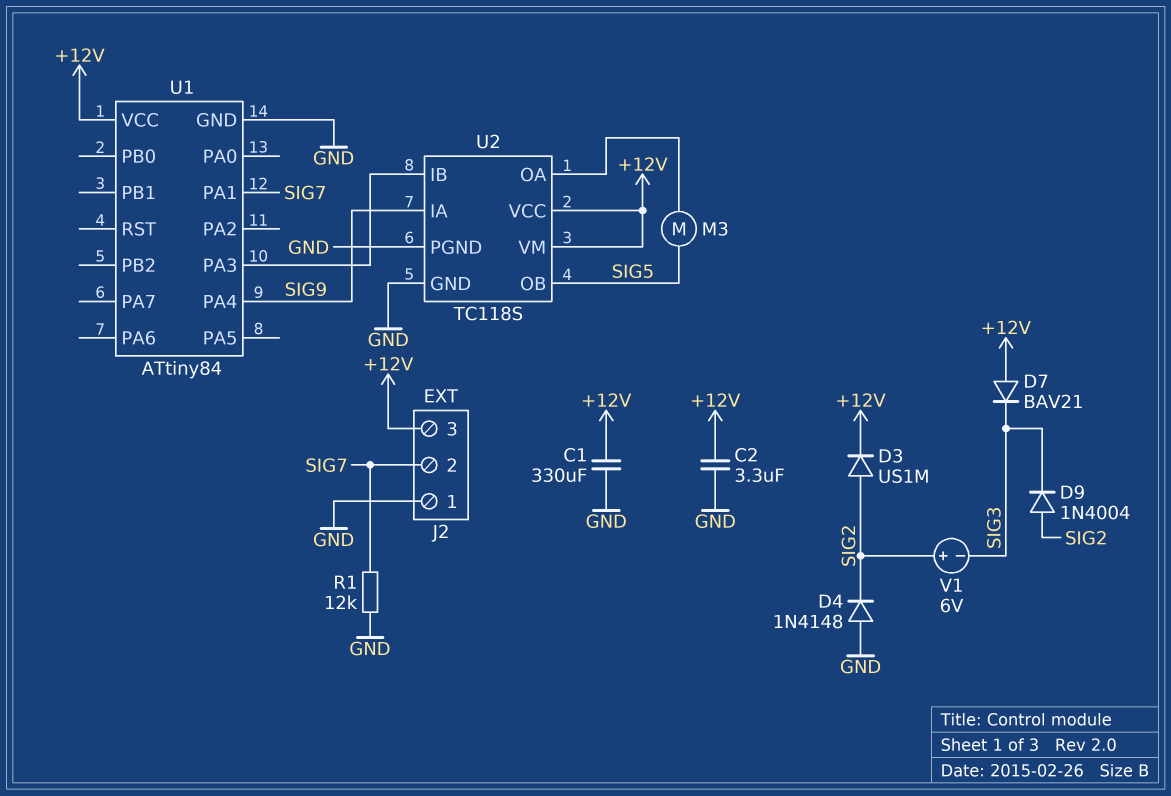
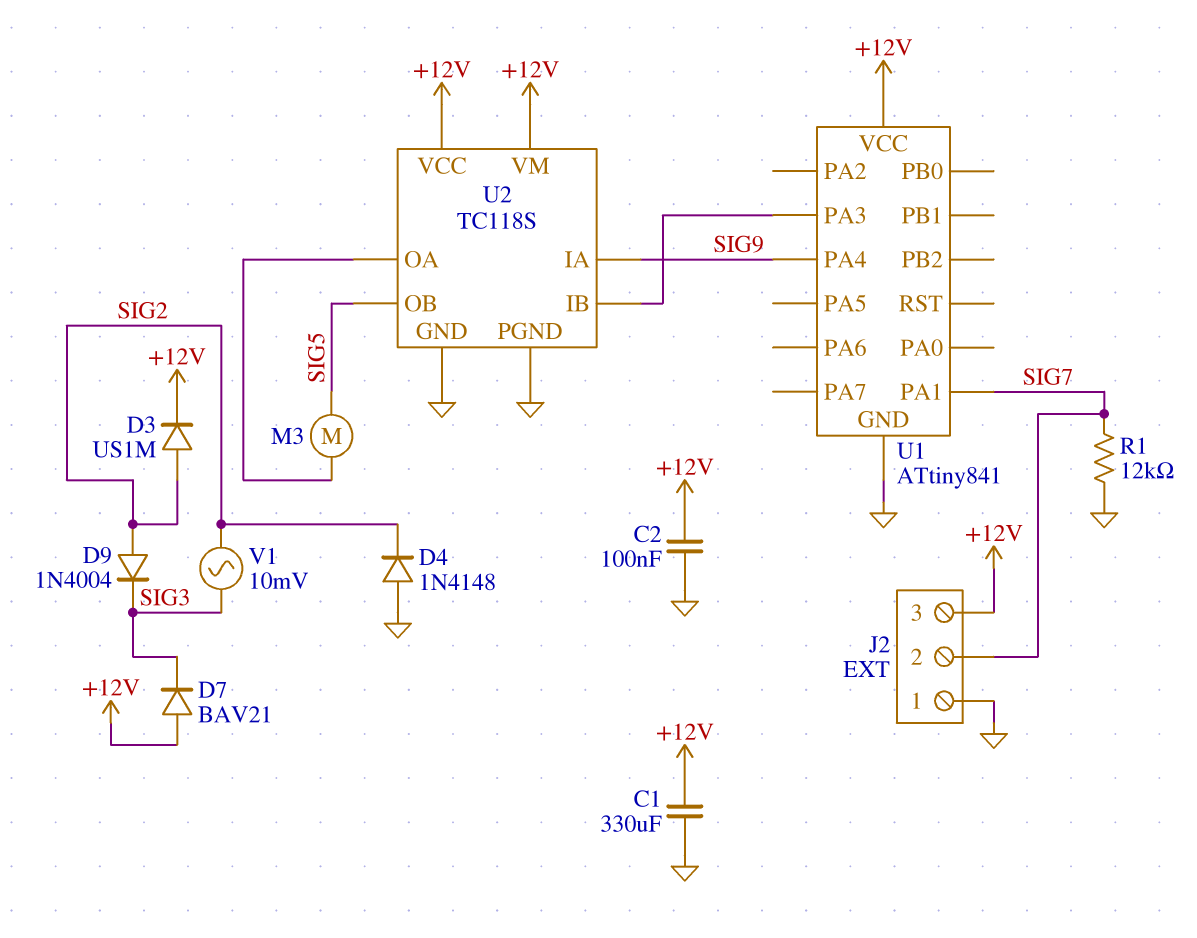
C2: 3.3uF (+12V, GND) -> 100nF (+12V, GND)
U1: ATtiny84 -> ATtiny841
V1: 6V (plus SIG2, minus SIG3) -> AC 10mV (SIG2, SIG3)

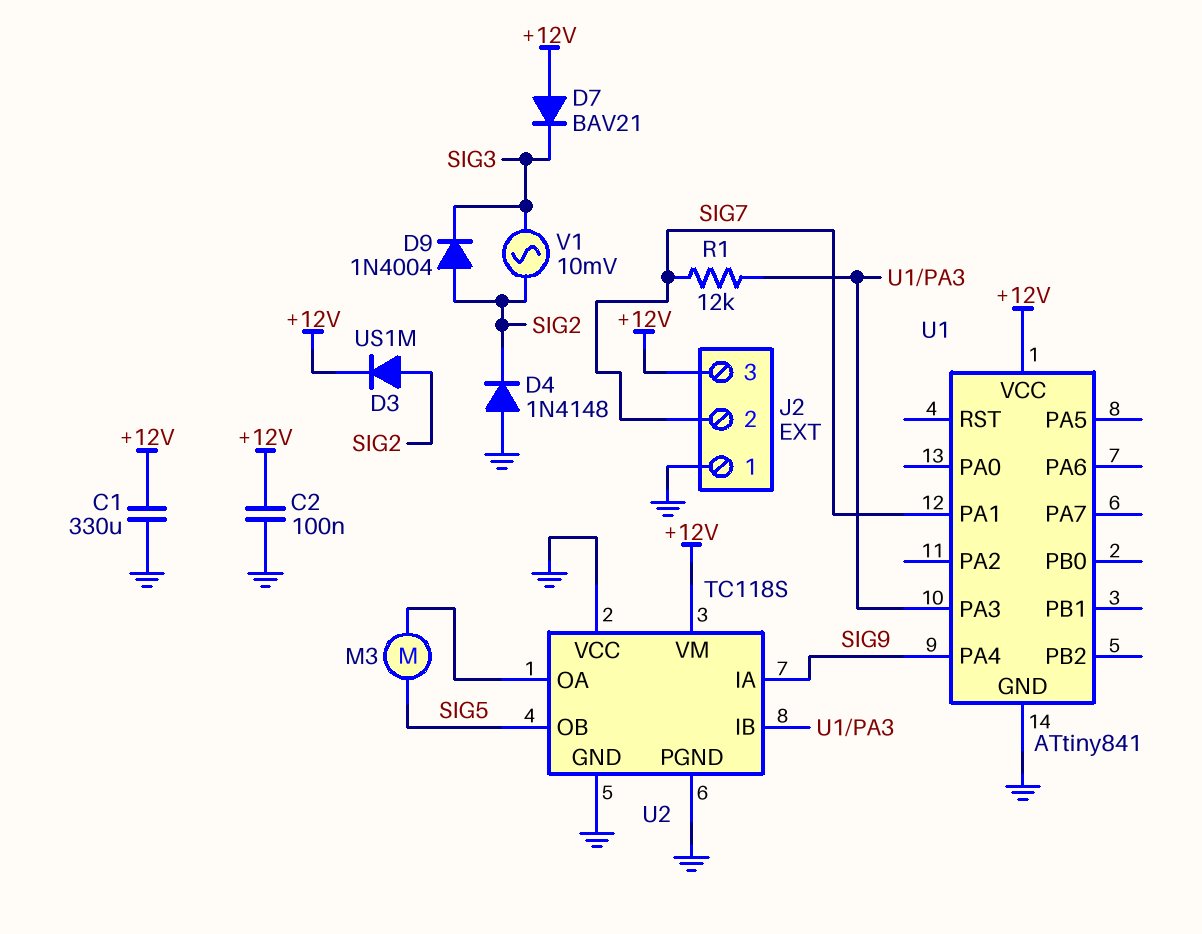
R1: 12k (GND, SIG7) -> 12k (SIG7, U1/PA3)
U2 pin VCC: +12V -> GND

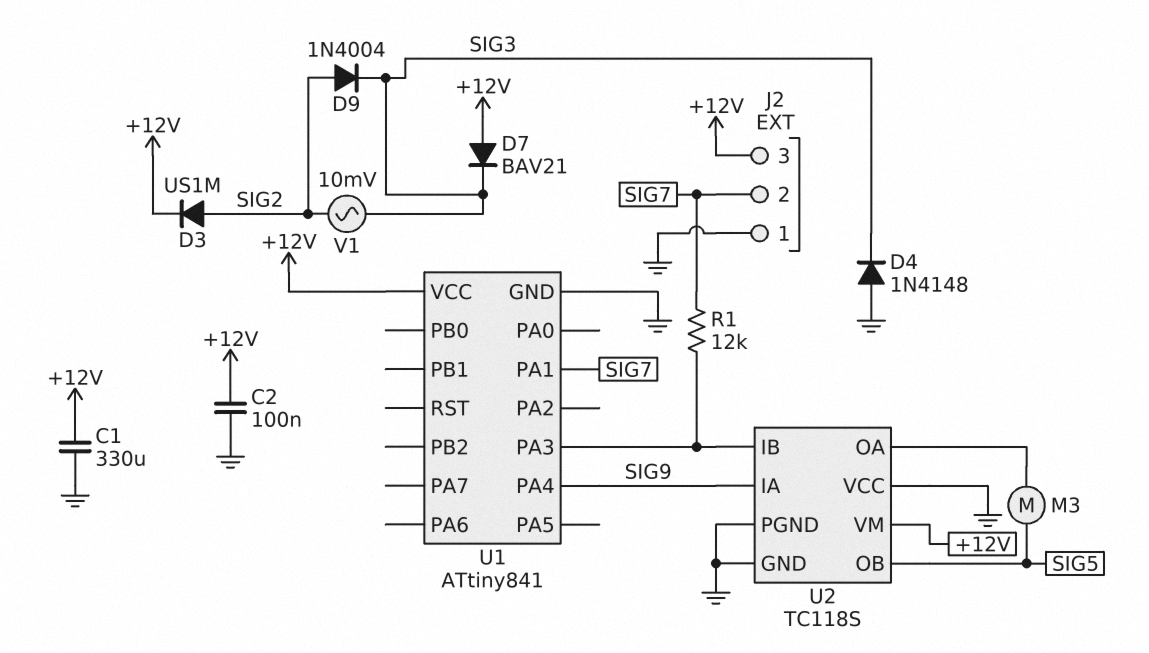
D4: diode 1N4148 (A GND, K SIG2) -> diode 1N4148 (A GND, K SIG3)

